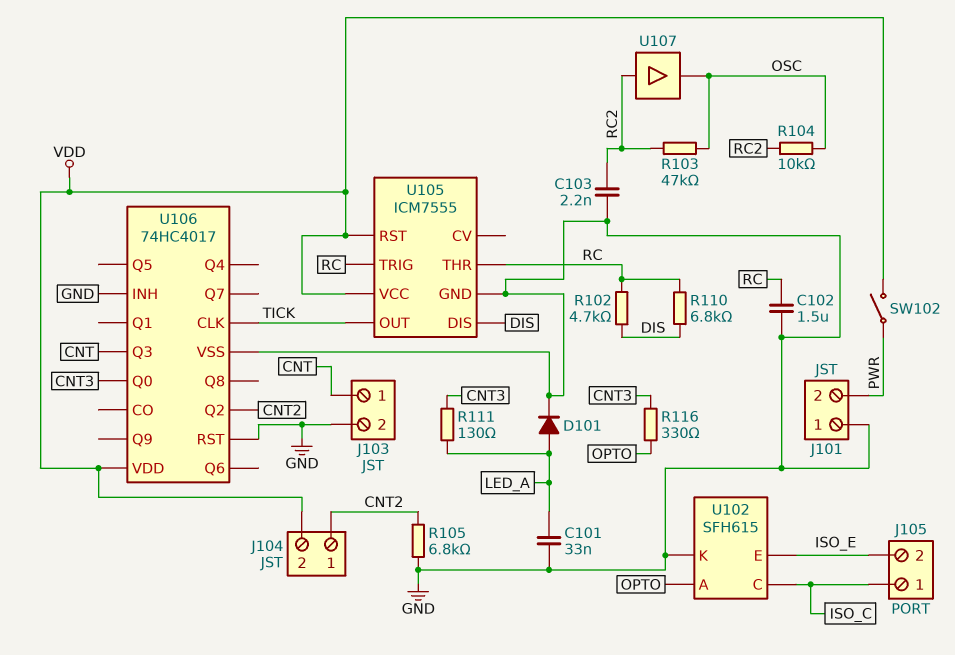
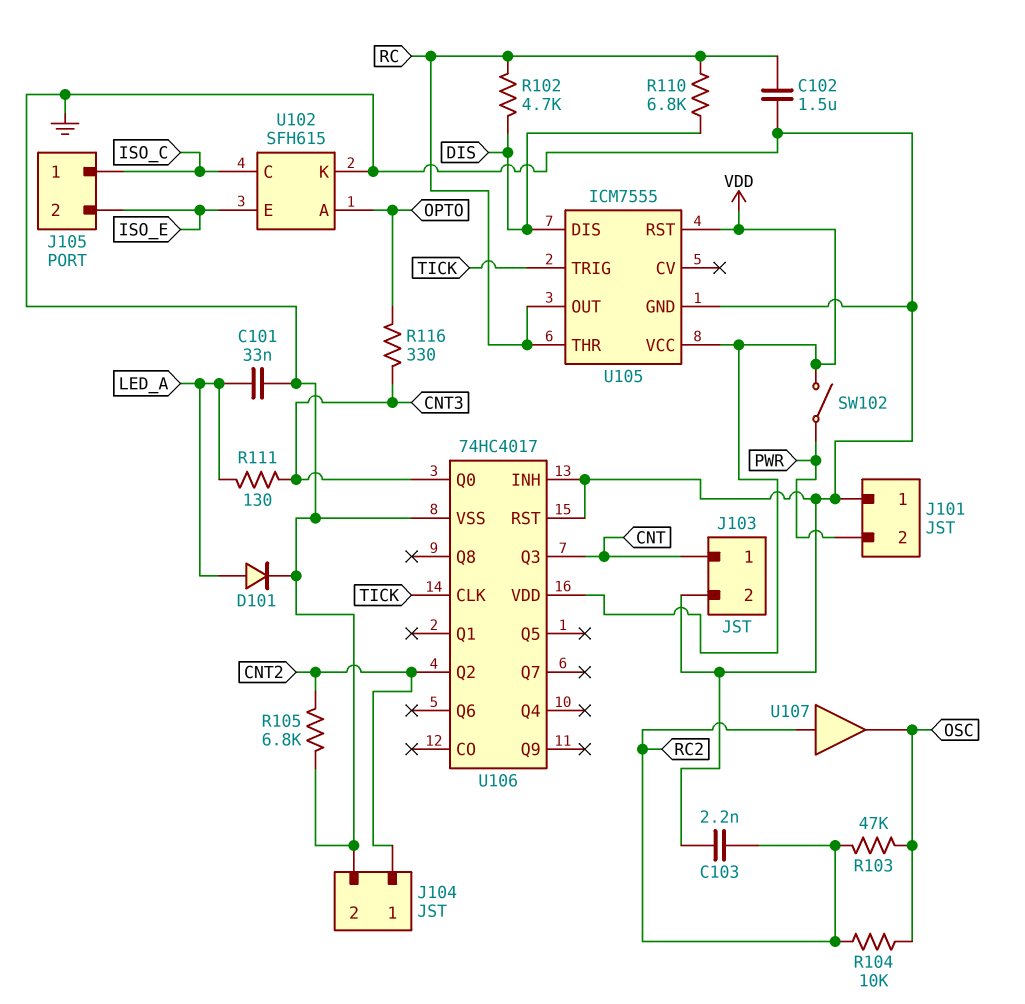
J104 pin 2: VDD -> GND
U105 pin OUT: TICK -> RC
U105 pin TRIG: RC -> TICK

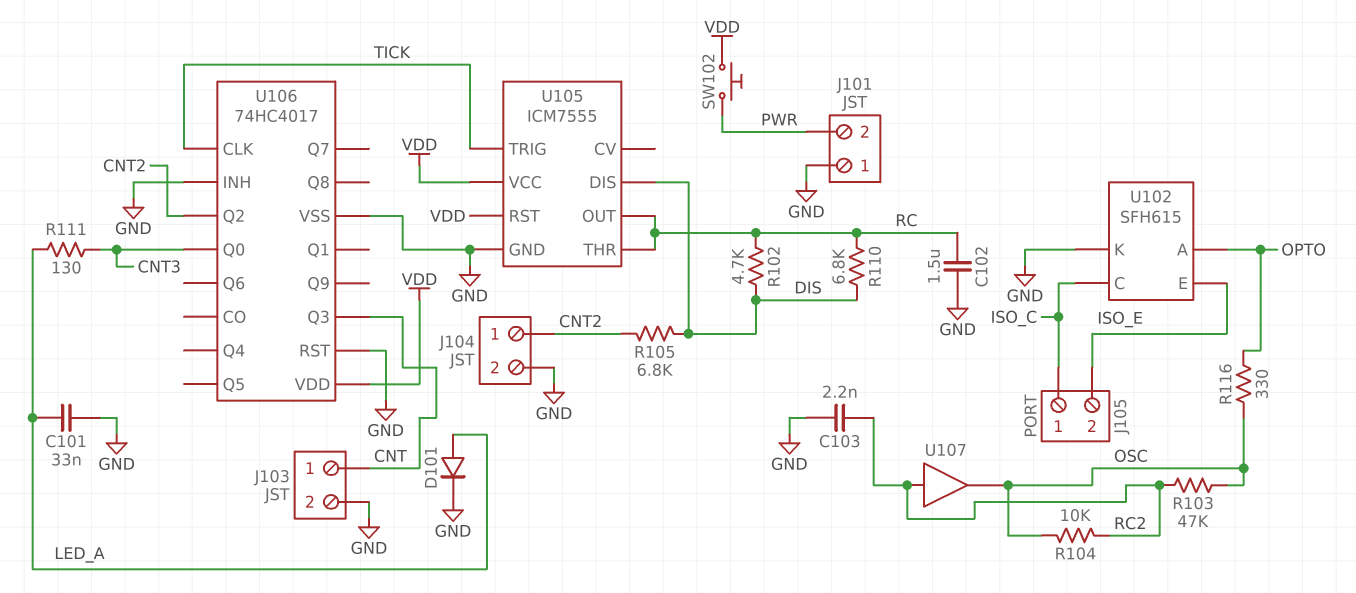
R105: 6.8k (CNT2, GND) -> 6.8k (CNT2, DIS)
R116: 330 (CNT3, OPTO) -> 330 (OPTO, OSC)
SW102: switch (PWR, VDD) -> button (PWR, VDD)

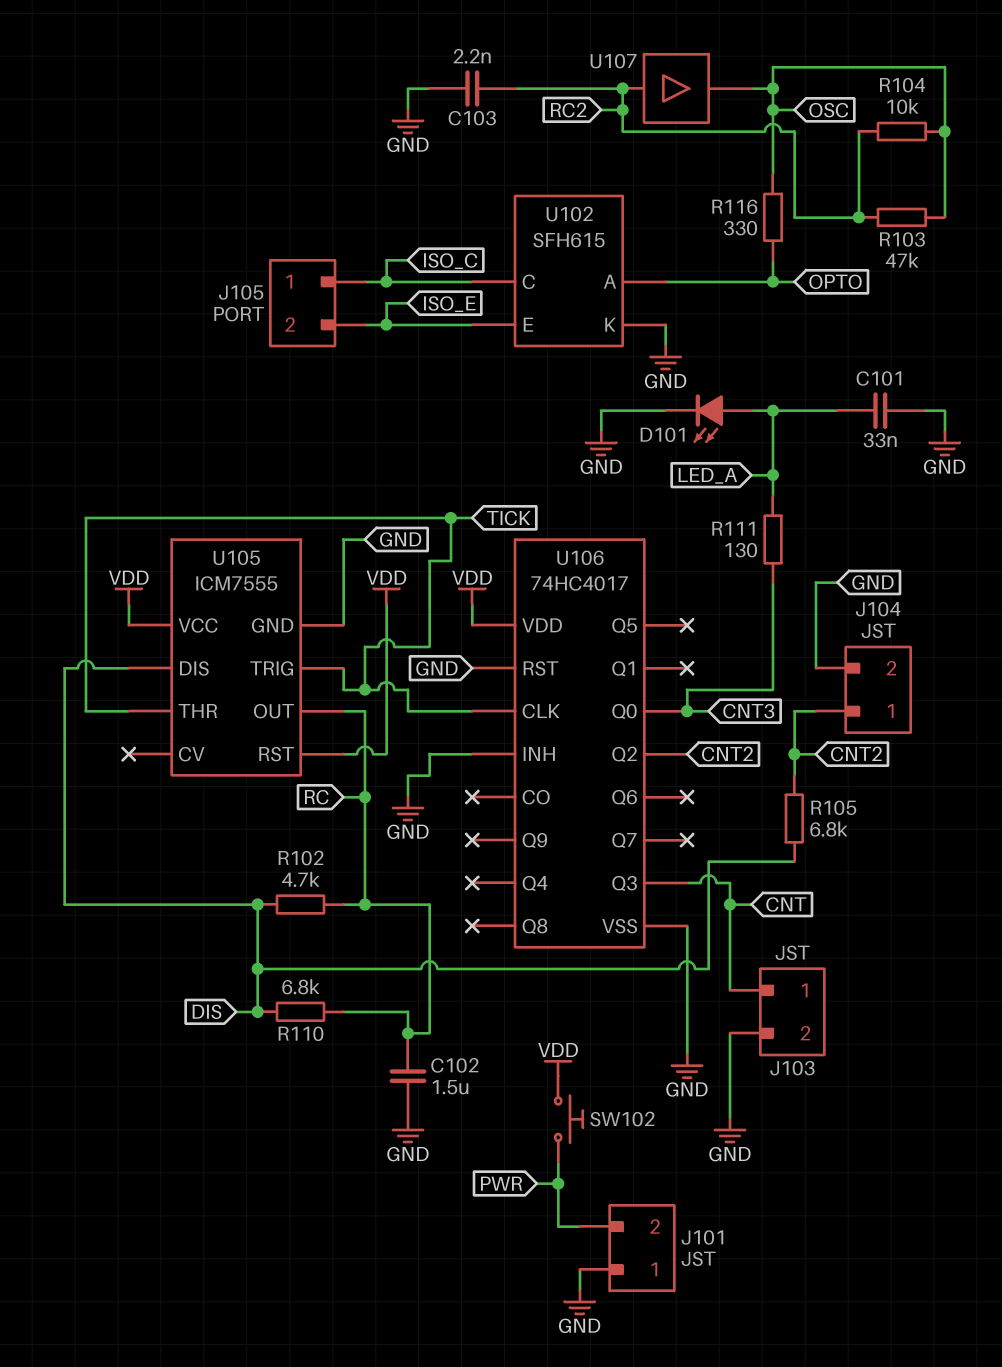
D101: diode (A LED_A, K GND) -> LED (A LED_A, K GND)
U105 pin THR: RC -> TICK

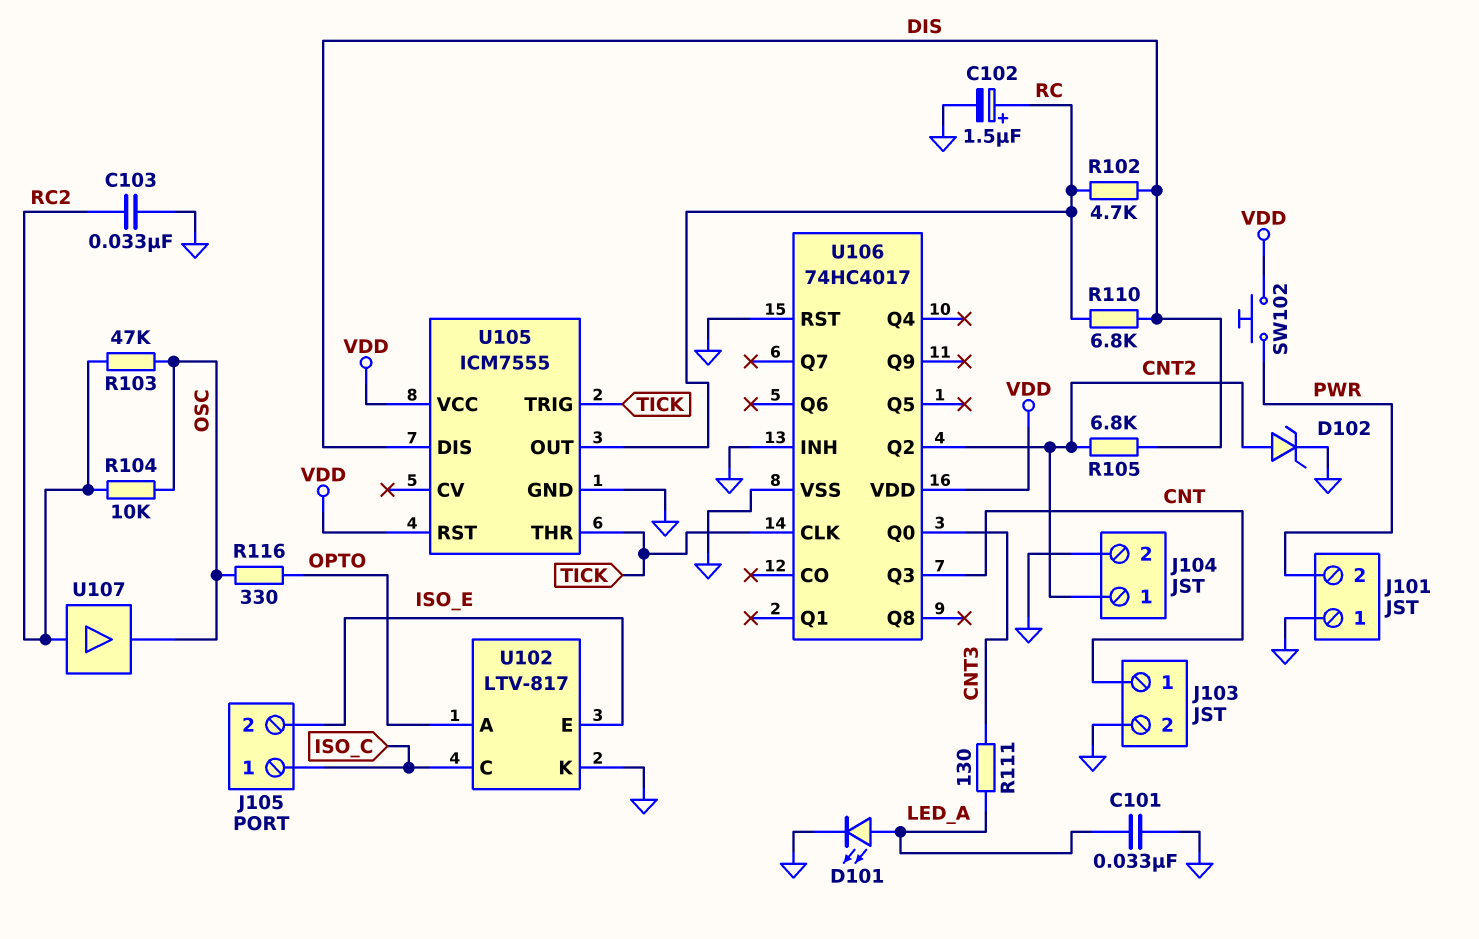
C102: 1.5uF (GND, RC) -> 1.5uF (plus RC, minus GND)
C103: 2.2nF (GND, RC2) -> 33nF (GND, RC2)
D102: none -> zener (A CNT2, K GND)
U102: SFH615 -> LTV-817

